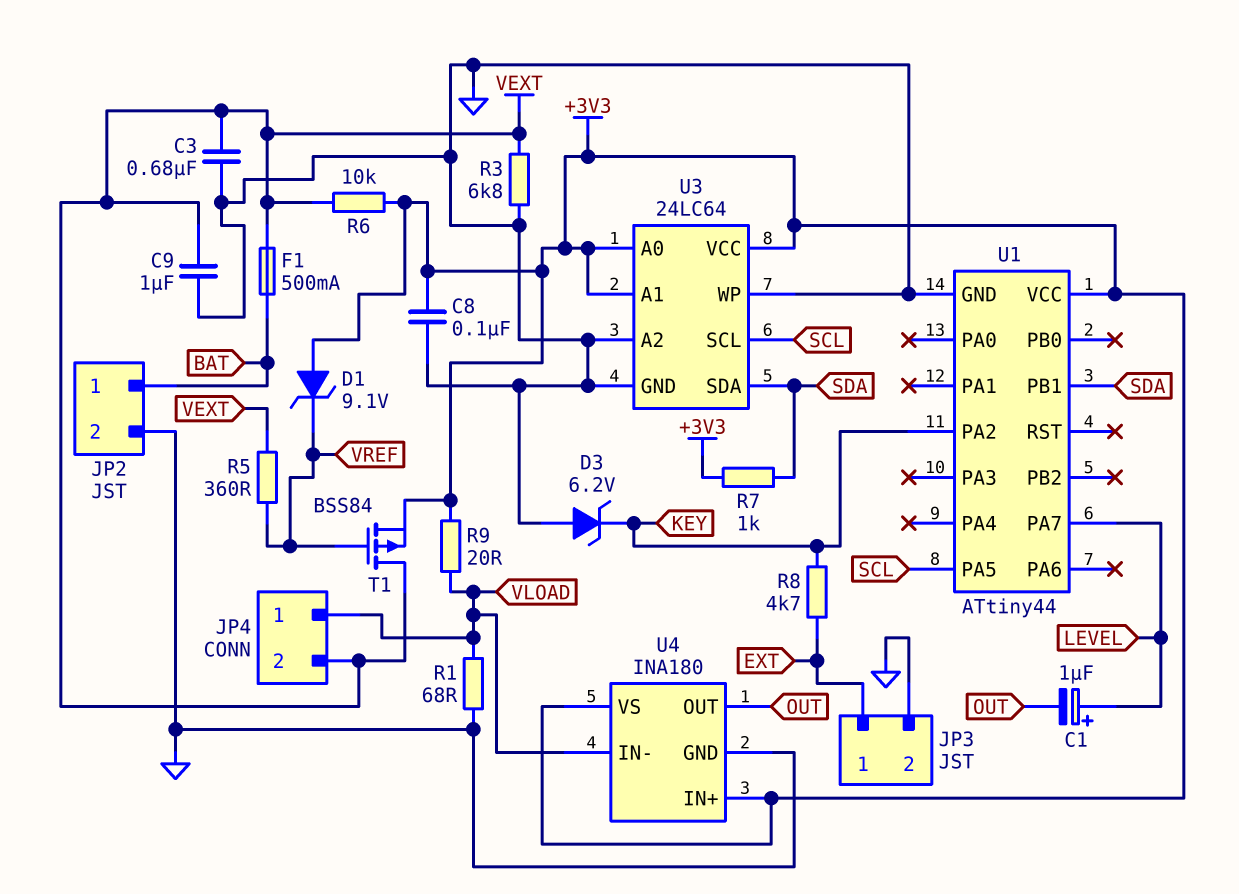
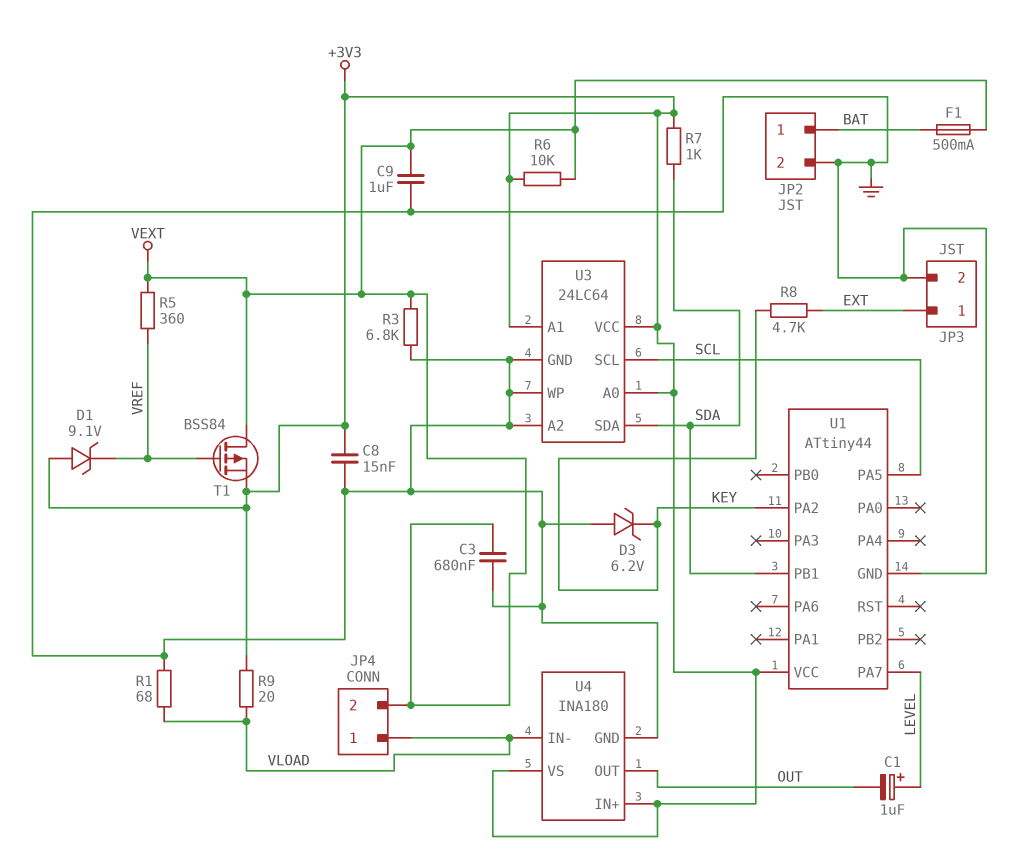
C8: 100nF (+3V3, GND) -> 15nF (+3V3, GND)

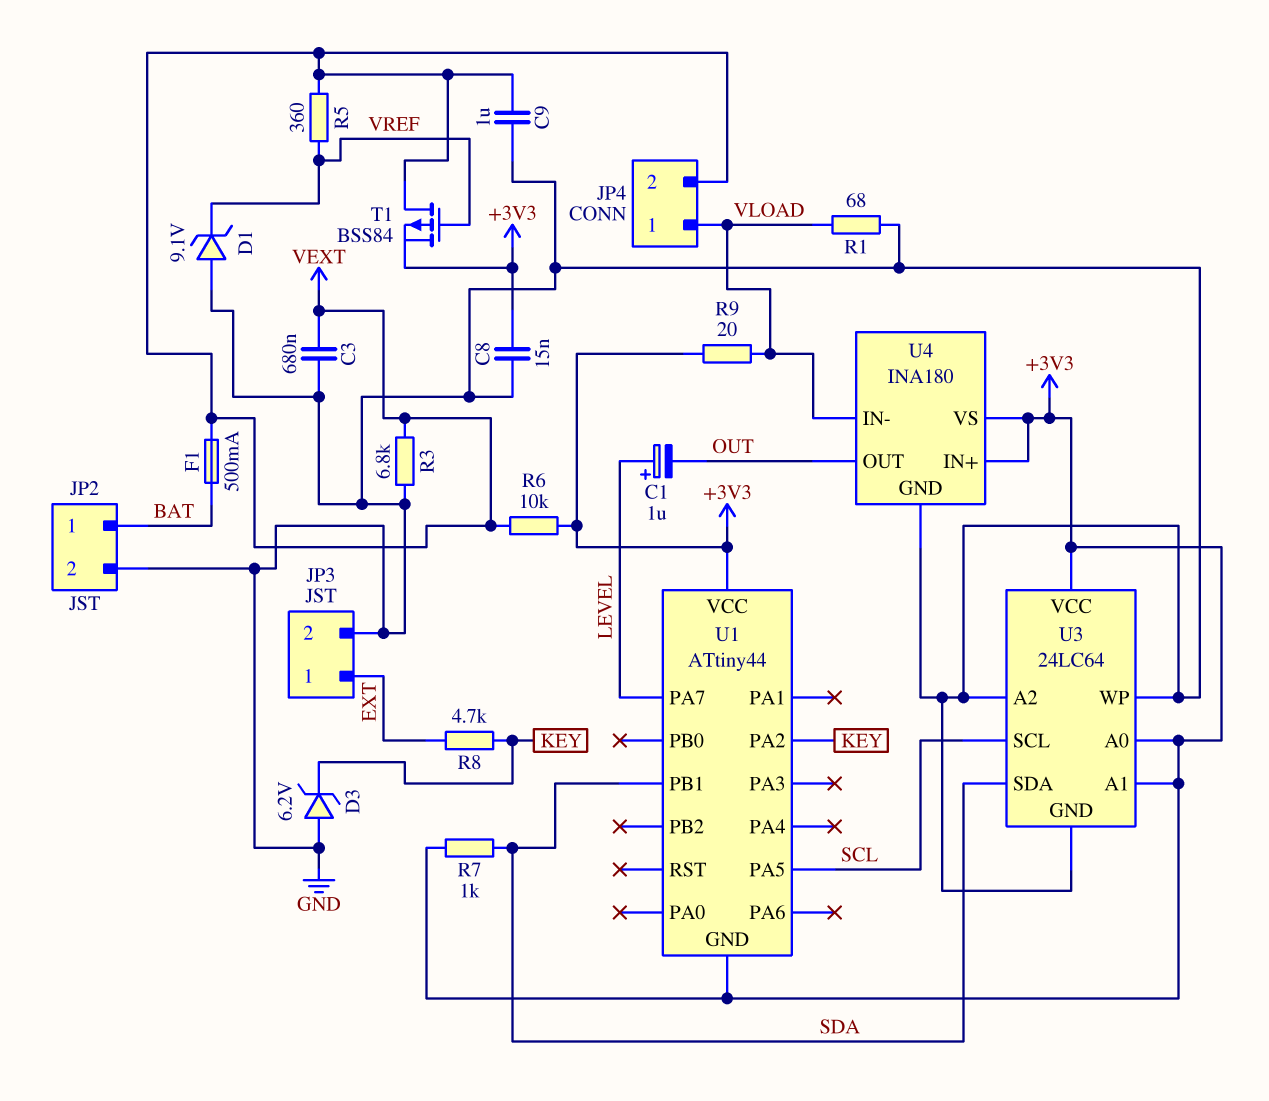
D1: zener 9.1V (A +3V3, K VREF) -> zener 9.1V (A GND, K VREF)
U1 pin GND: GND -> +3V3

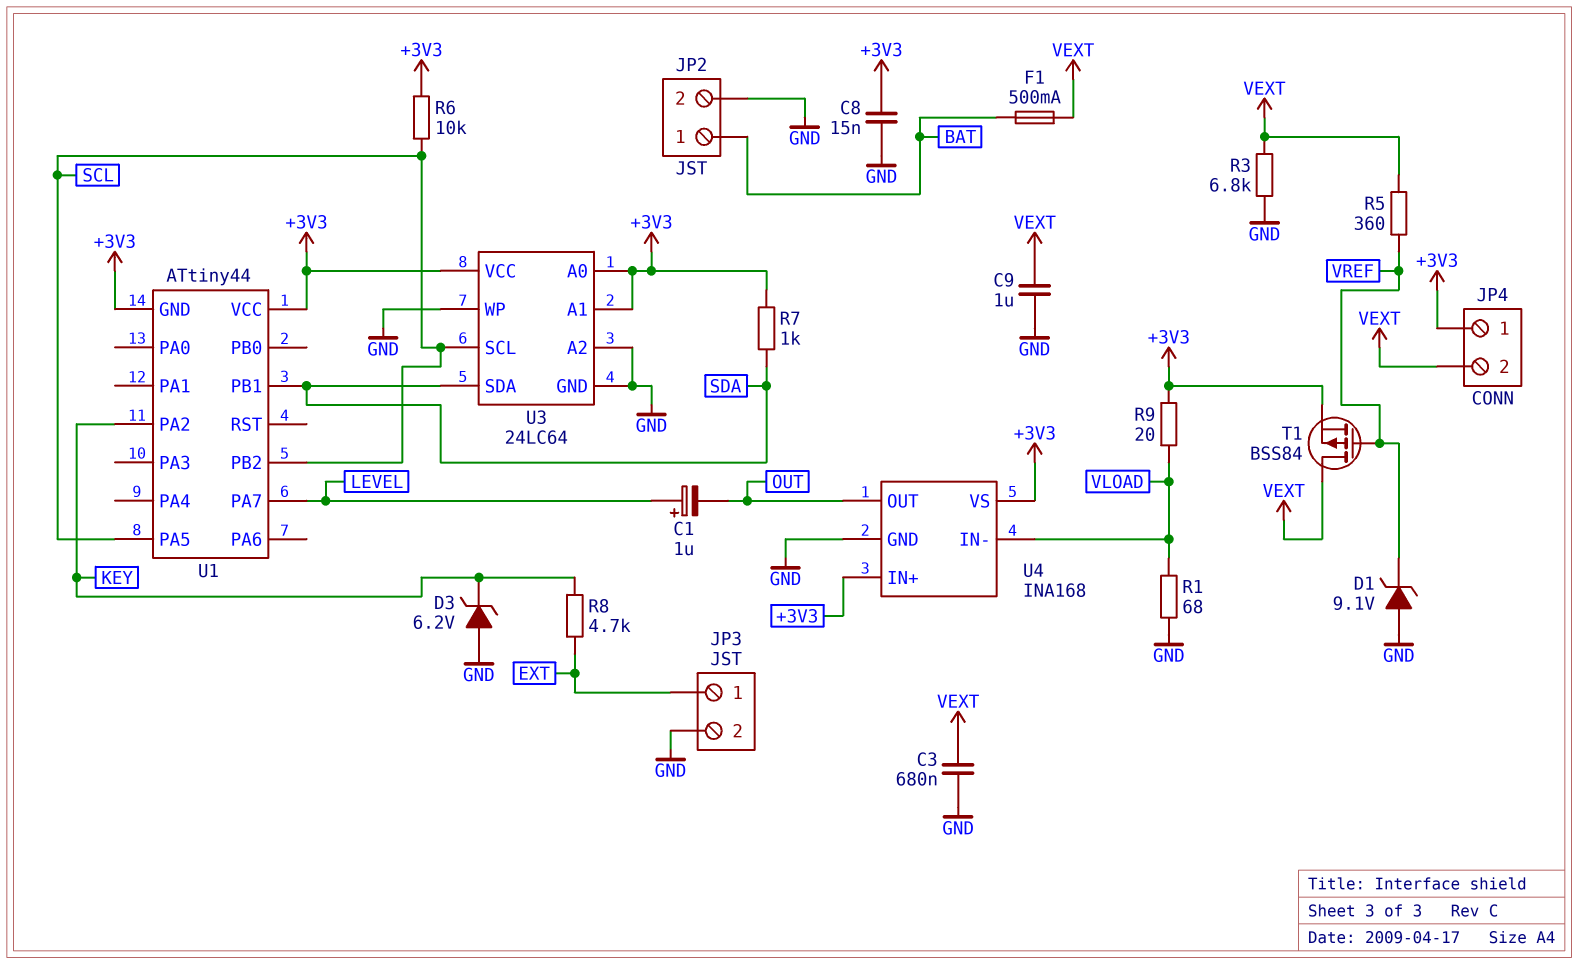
JP4 pin 1: VLOAD -> +3V3
R6: 10k (+3V3, VEXT) -> 10k (+3V3, SCL)
U1 pin PB2: none -> SCL
U4: INA180 -> INA168

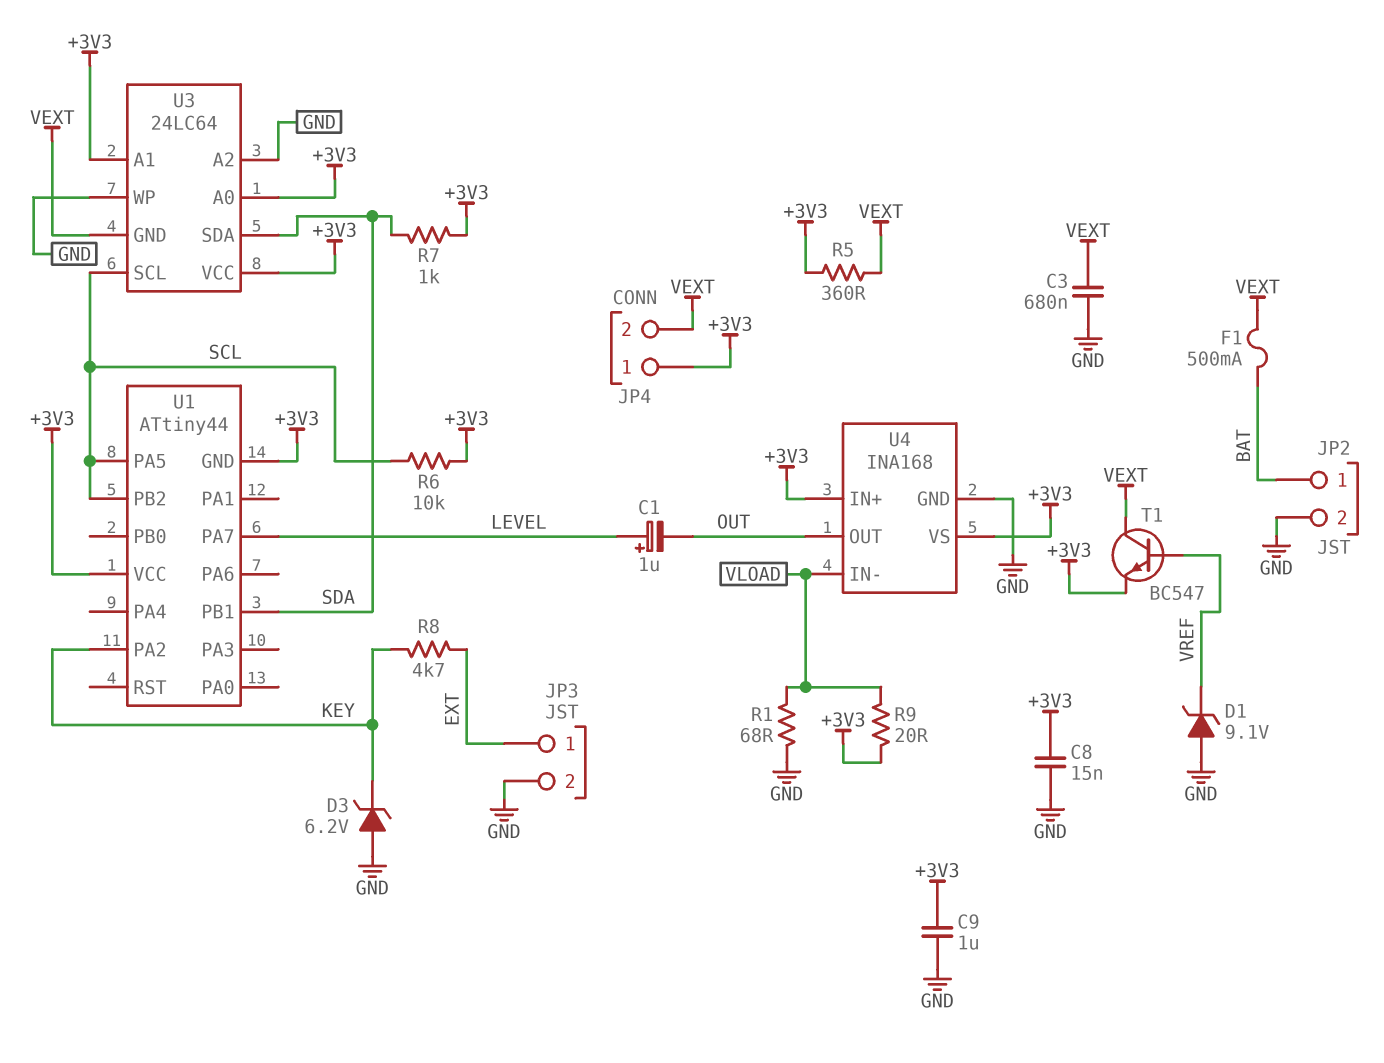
C9: 1uF (GND, VEXT) -> 1uF (+3V3, GND)
R3: 6.8k (GND, VEXT) -> none
R5: 360 (VEXT, VREF) -> 360 (+3V3, VEXT)
T1: PMOS BSS84 (G VREF, D VEXT, S +3V3) -> NPN BC547 (B VREF, C VEXT, E +3V3)
U3 pin GND: GND -> VEXT

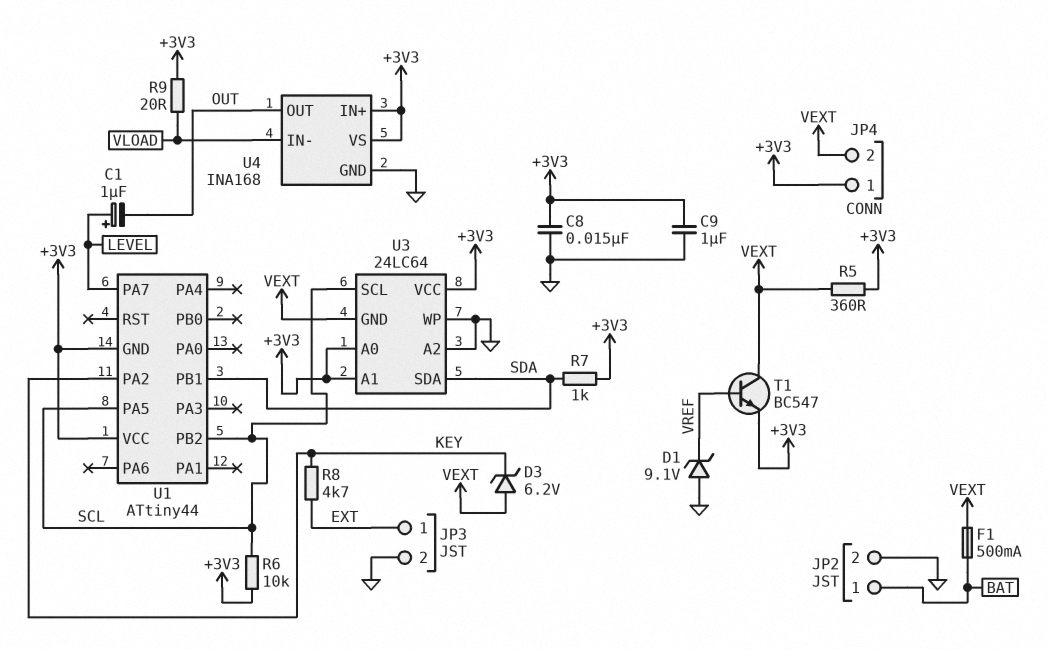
C3: 680nF (GND, VEXT) -> none
D3: zener 6.2V (A GND, K KEY) -> zener 6.2V (A VEXT, K KEY)
R1: 68 (GND, VLOAD) -> none

